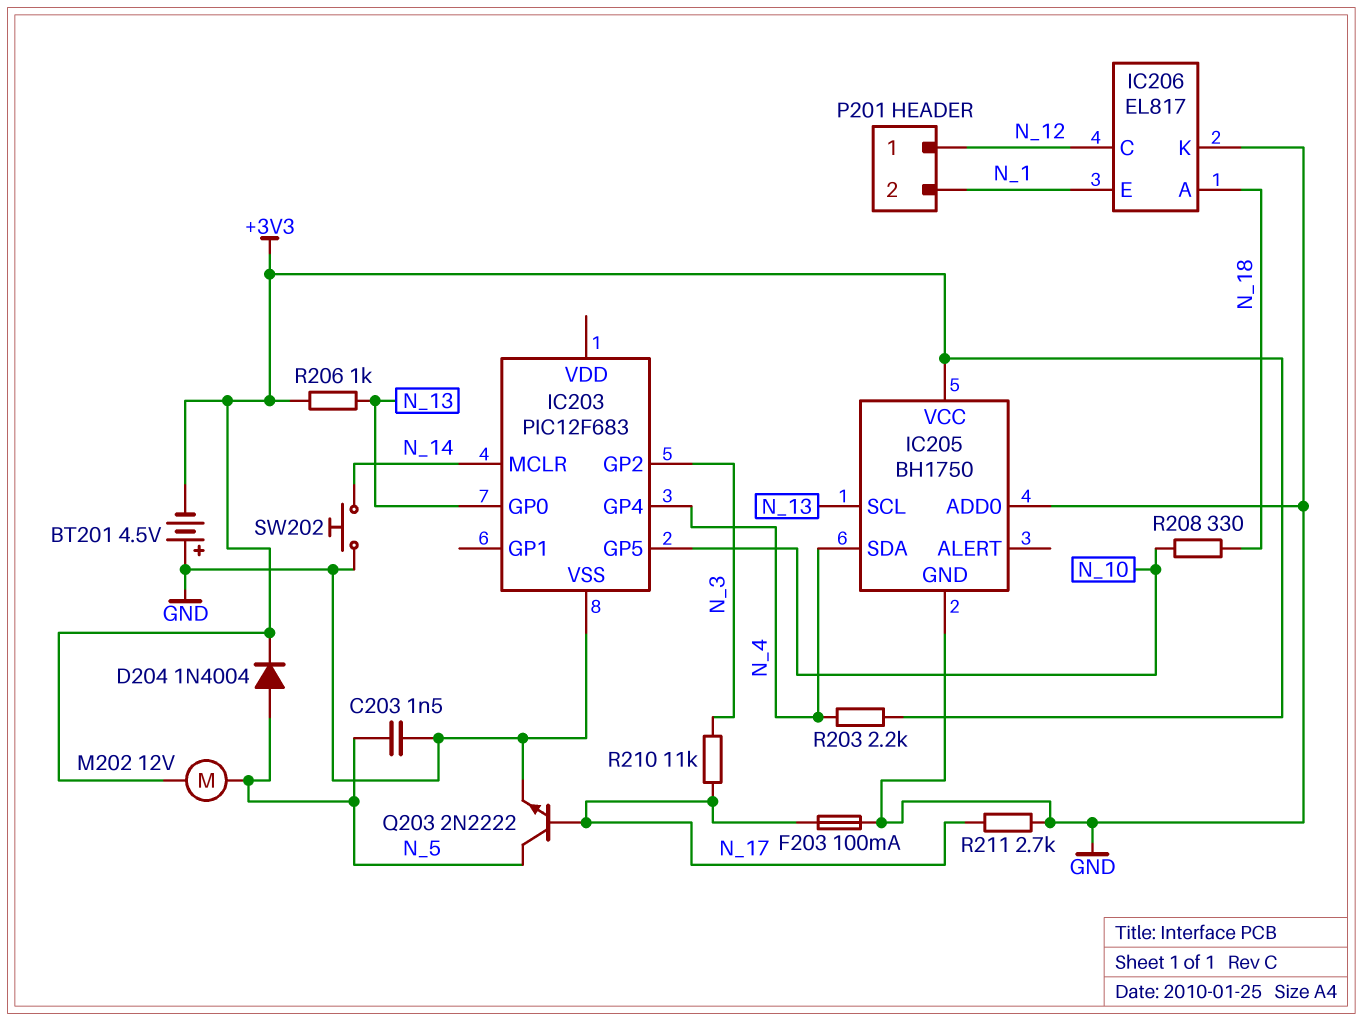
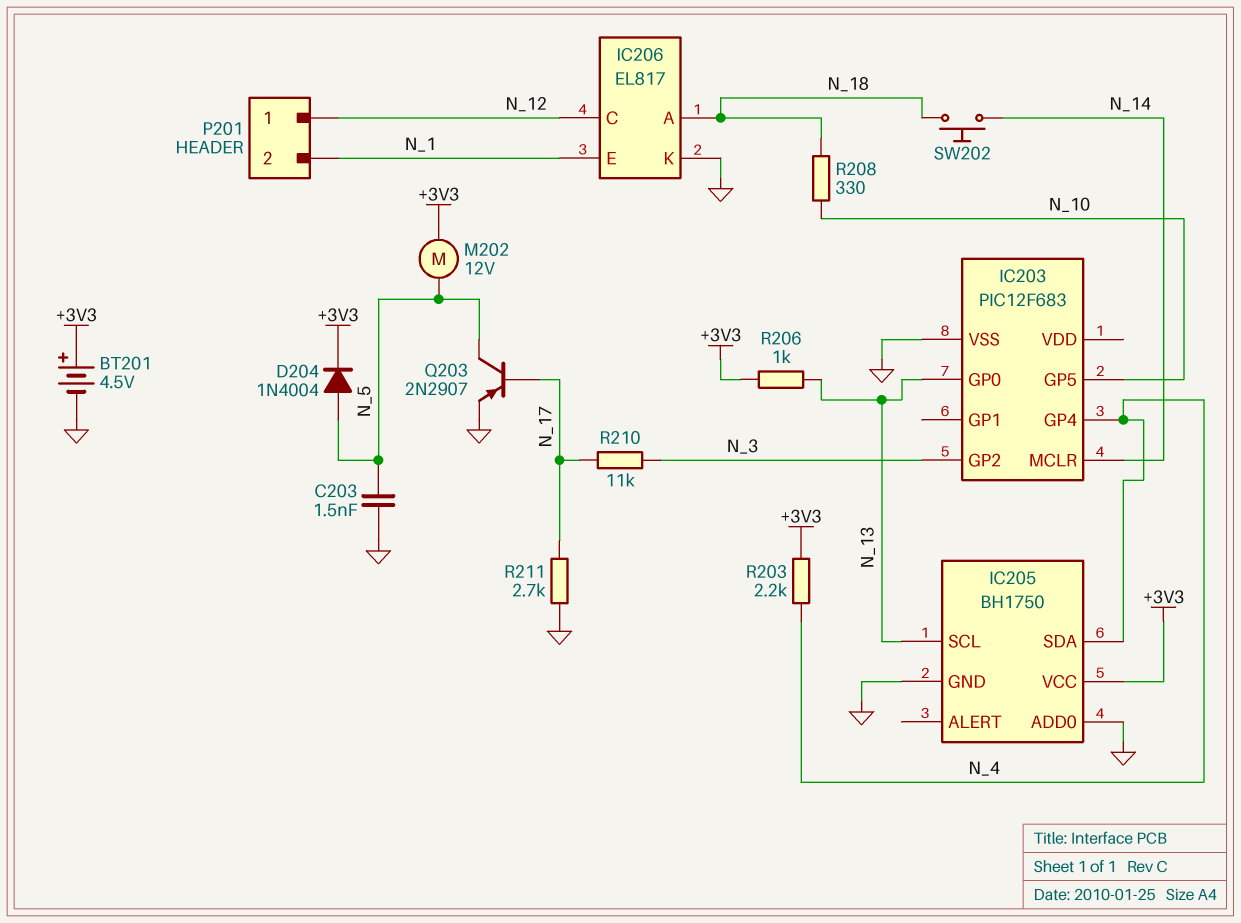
BT201: 4.5V (plus GND, minus +3V3) -> 4.5V (plus +3V3, minus GND)
F203: 100mA (GND, N_17) -> none
Q203: NPN 2N2222 (B N_17, C N_5, E GND) -> PNP 2N2907 (B N_17, C N_5, E GND)
SW202: button (GND, N_14) -> button (N_14, N_18)

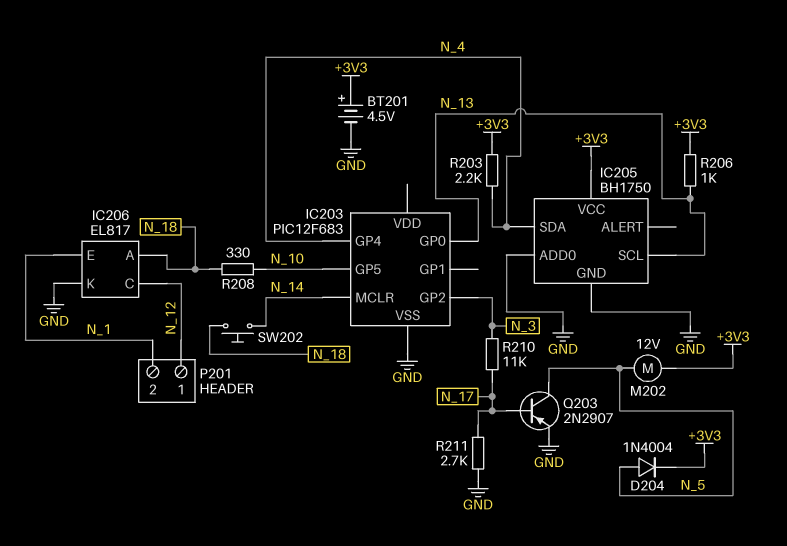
C203: 1.5nF (GND, N_5) -> none

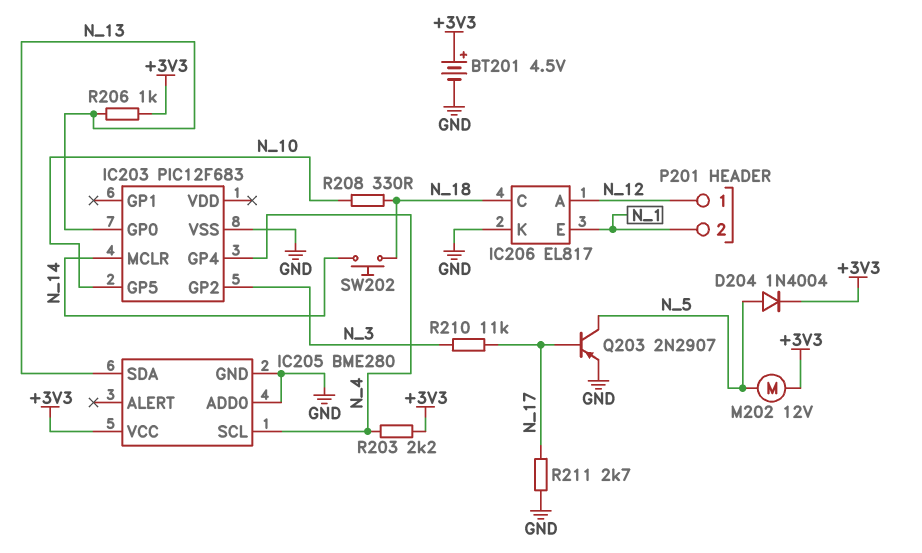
IC205: BH1750 -> BME280
IC205 pin SCL: N_13 -> N_4
IC205 pin SDA: N_4 -> N_13
IC206 pin A: N_18 -> N_12
IC206 pin C: N_12 -> N_18

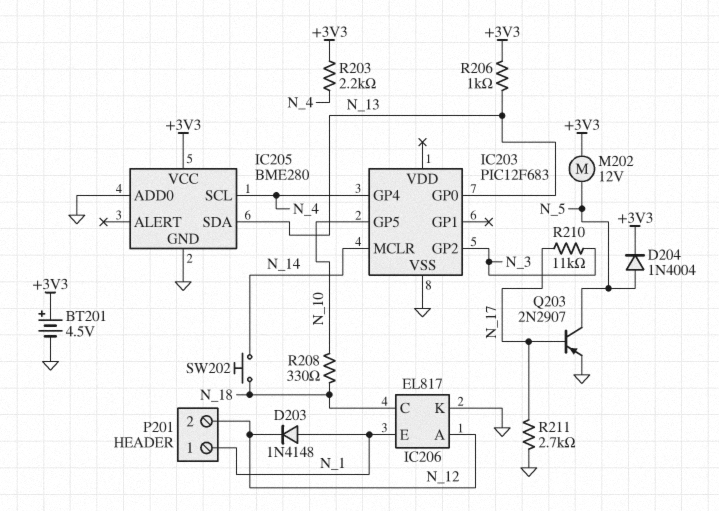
D203: none -> diode 1N4148 (A N_1, K N_12)
P201 pin 1: N_12 -> N_1
P201 pin 2: N_1 -> N_12

